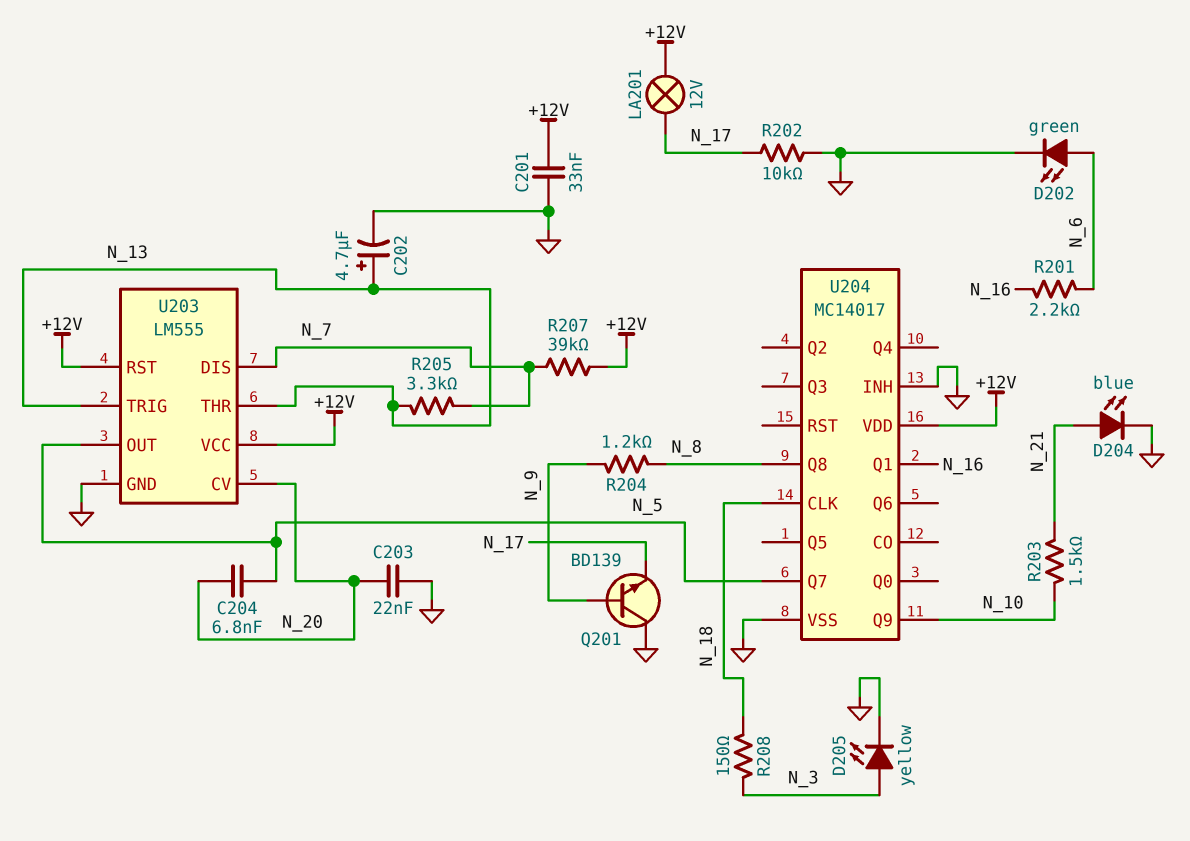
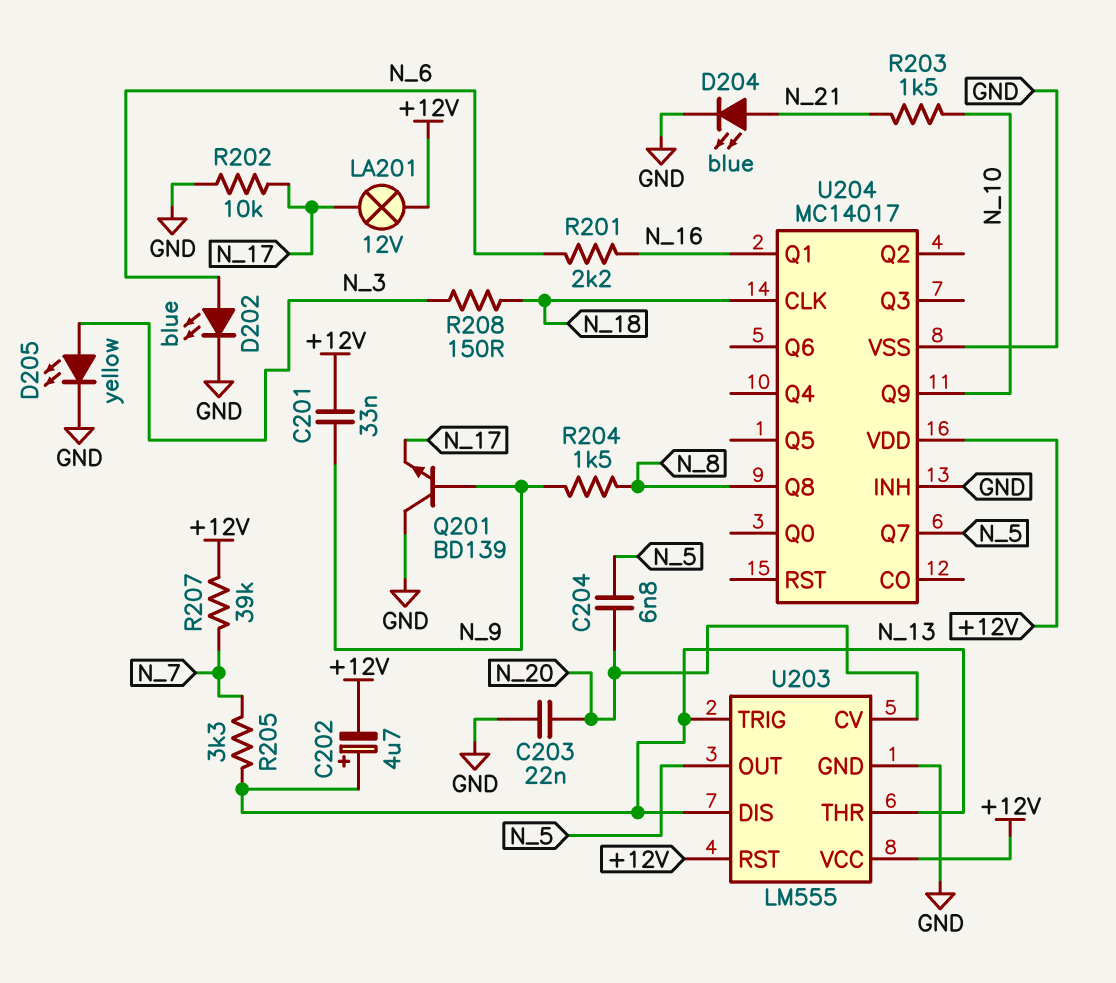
C201: 33nF (+12V, GND) -> 33nF (+12V, N_9)
C202: 4.7uF (plus N_13, minus GND) -> 4.7uF (plus N_13, minus +12V)
D202: LED green (A N_6, K GND) -> LED blue (A N_6, K GND)
R204: 1.2k (N_8, N_9) -> 1.5k (N_8, N_9)
U203 pin DIS: N_7 -> N_13

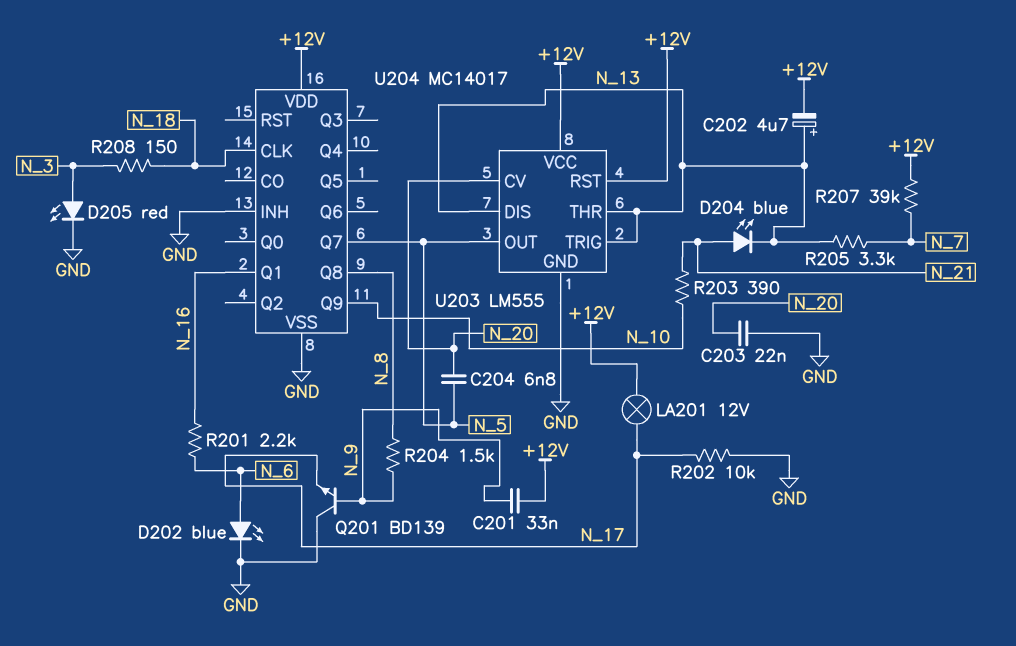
D204: LED blue (A N_21, K GND) -> LED blue (A N_21, K N_13)
D205: LED yellow (A N_3, K GND) -> LED red (A N_3, K GND)
R203: 1.5k (N_10, N_21) -> 390 (N_10, N_21)

